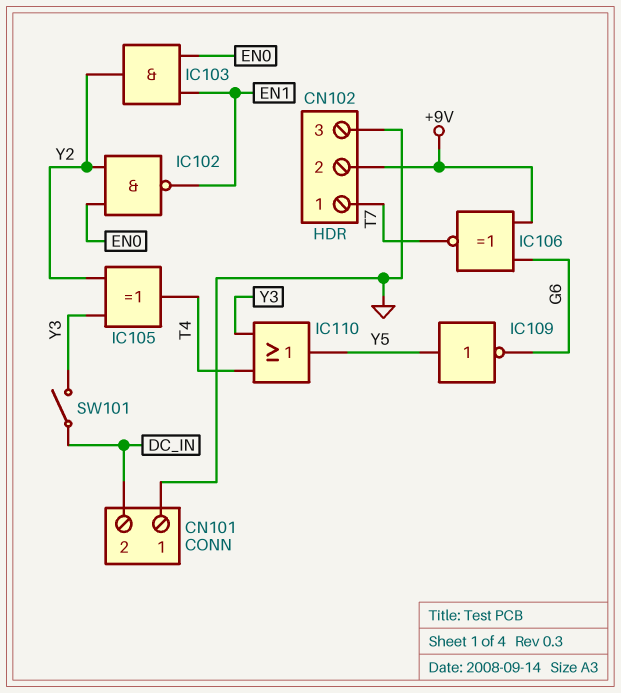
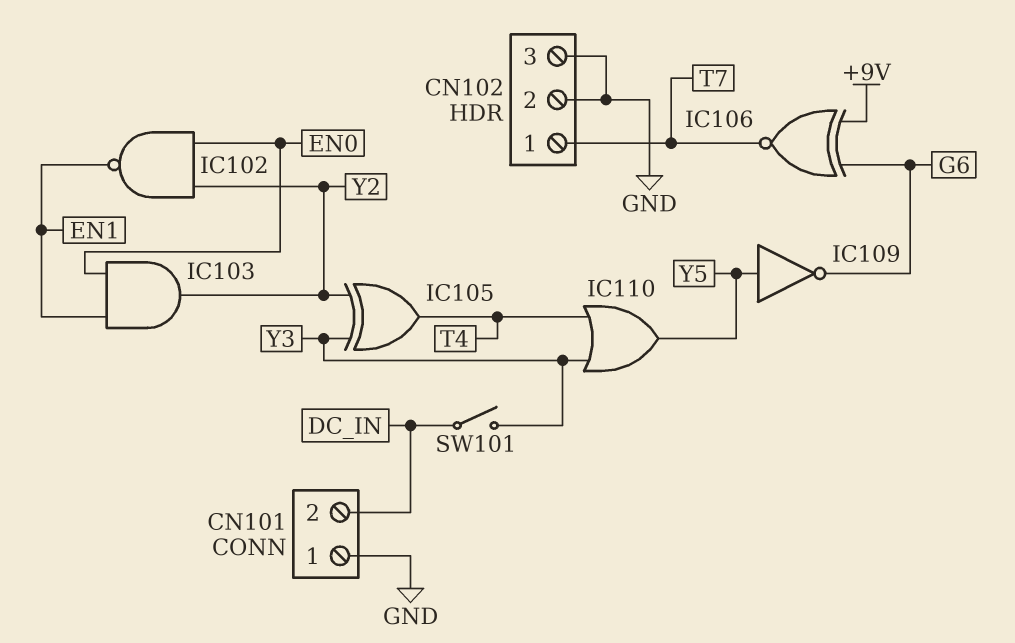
CN102 pin 2: +9V -> GND

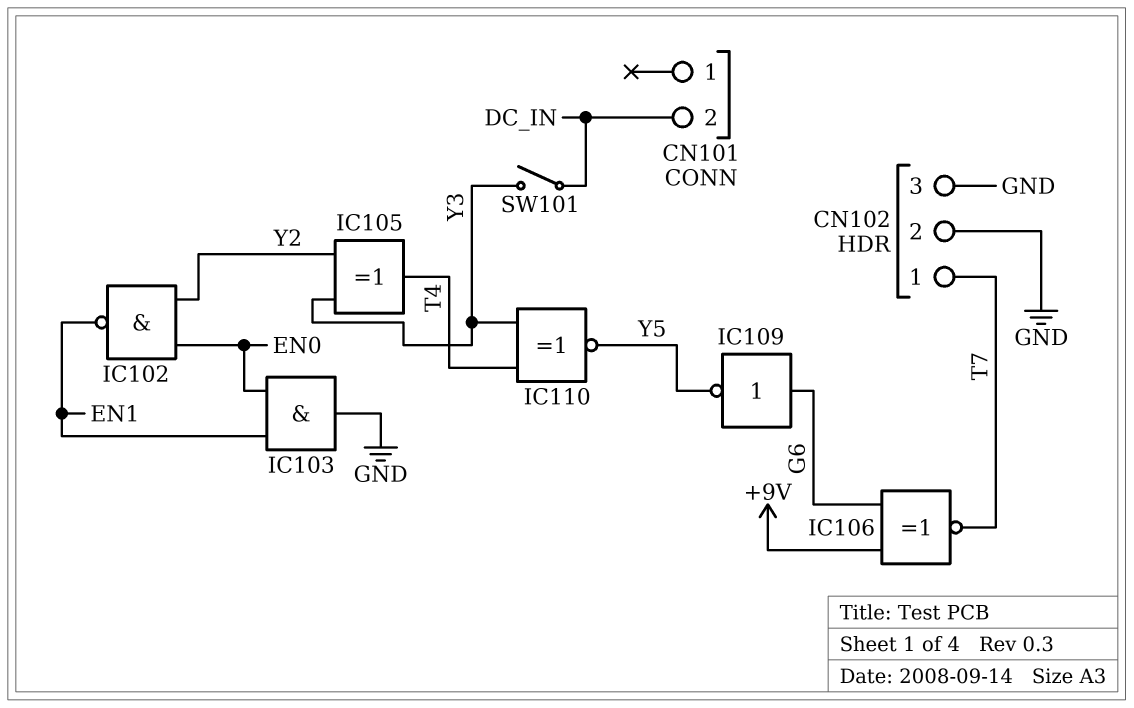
CN101 pin 1: GND -> none
IC103: AND (in EN0, in EN1, out Y2) -> AND (in EN0, in EN1, out GND)
IC109: NOT (in Y5, out G6) -> NOT (in G6, out Y5)
IC110: OR (in T4, in Y3, out Y5) -> XNOR (in T4, in Y3, out Y5)

